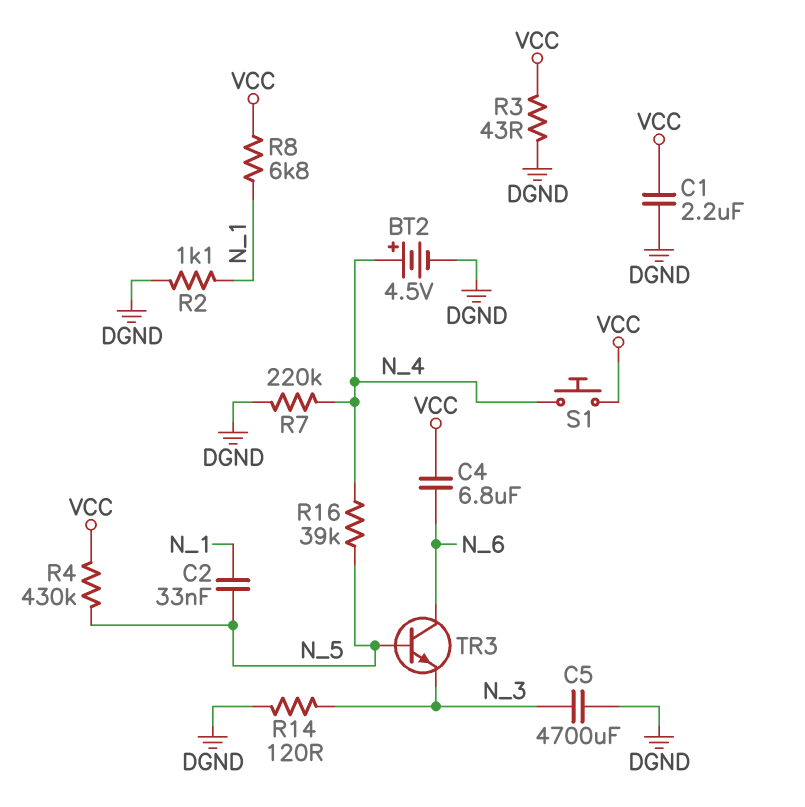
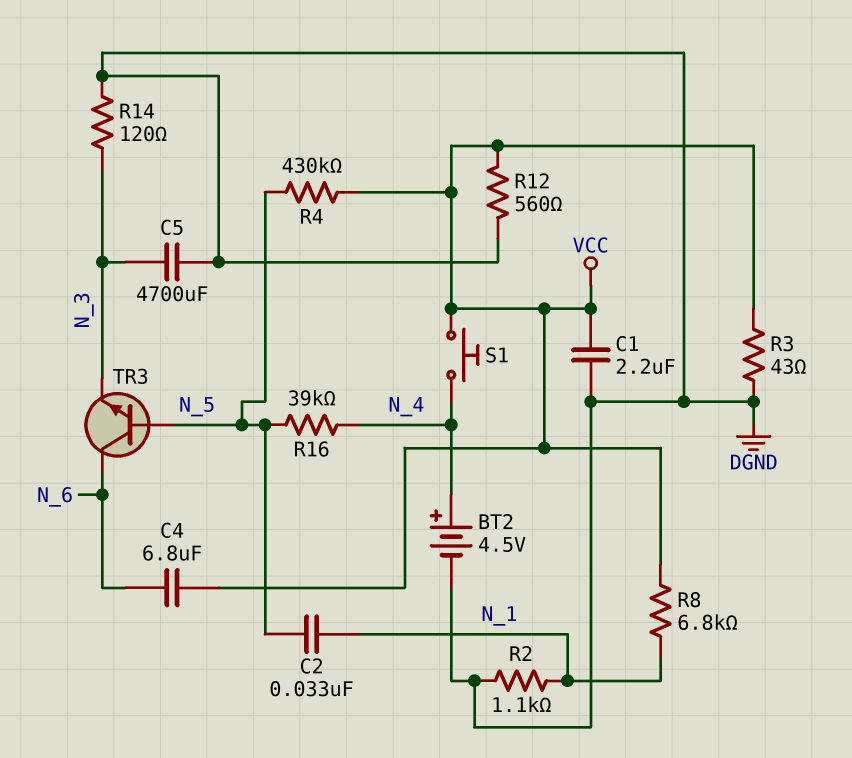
R7: 220k (DGND, N_4) -> none
R12: none -> 560 (DGND, VCC)

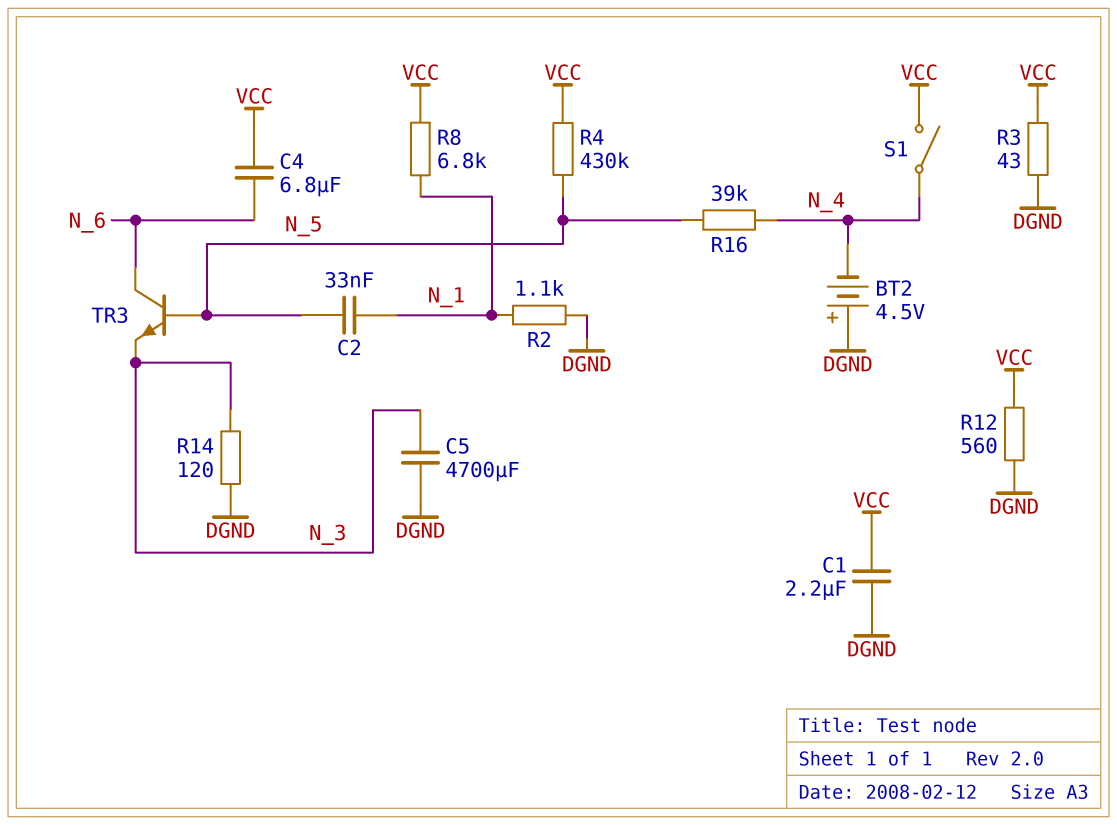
BT2: 4.5V (plus N_4, minus DGND) -> 4.5V (plus DGND, minus N_4)
S1: button (N_4, VCC) -> switch (N_4, VCC)

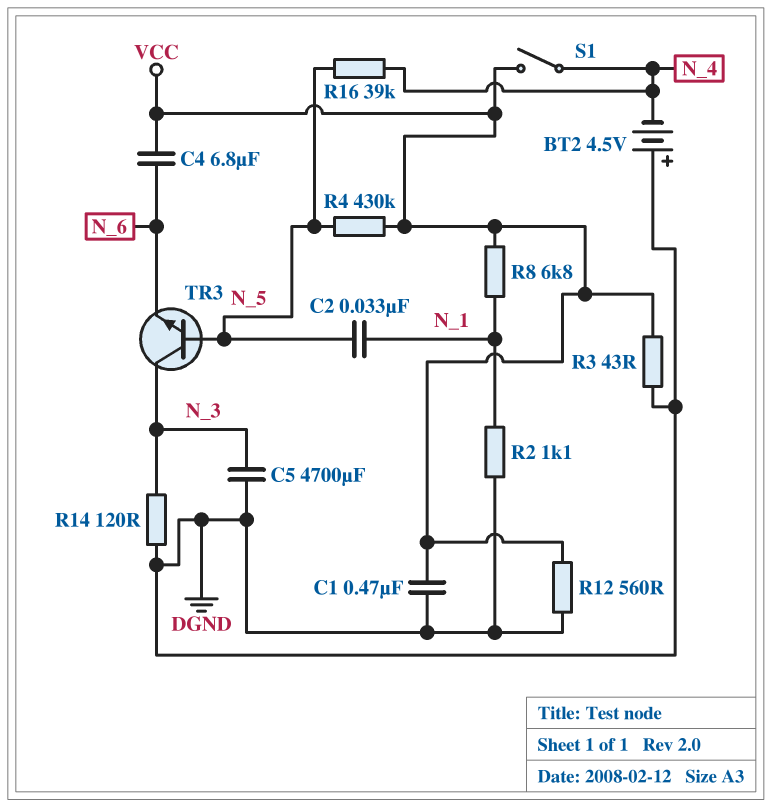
C1: 2.2uF (DGND, VCC) -> 470nF (DGND, VCC)
TR3: NPN (B N_5, C N_6, E N_3) -> NPN (B N_5, C N_3, E N_6)

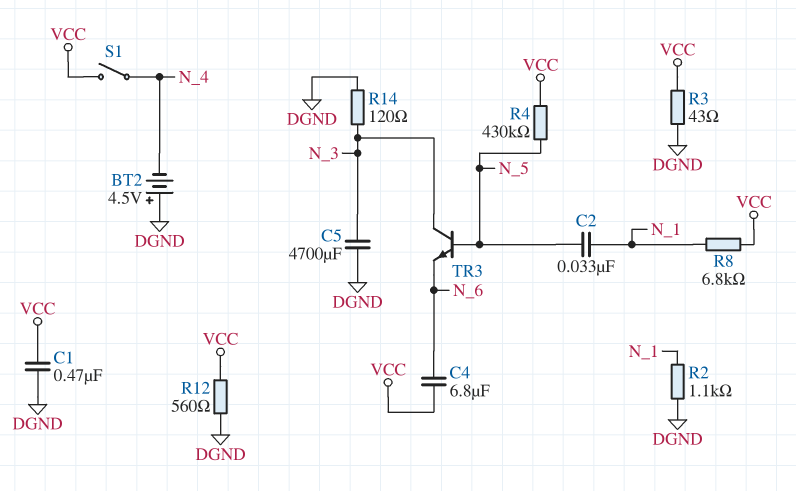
R16: 39k (N_4, N_5) -> none

